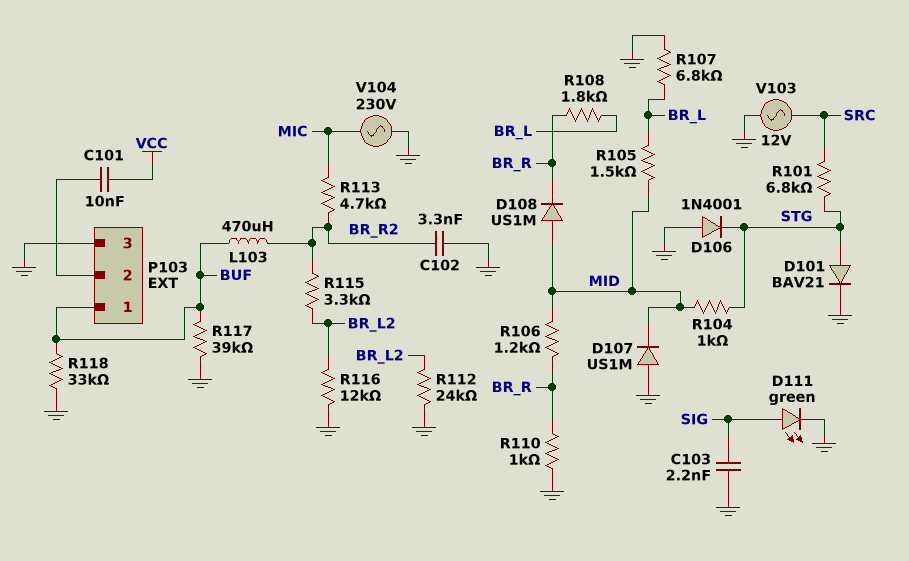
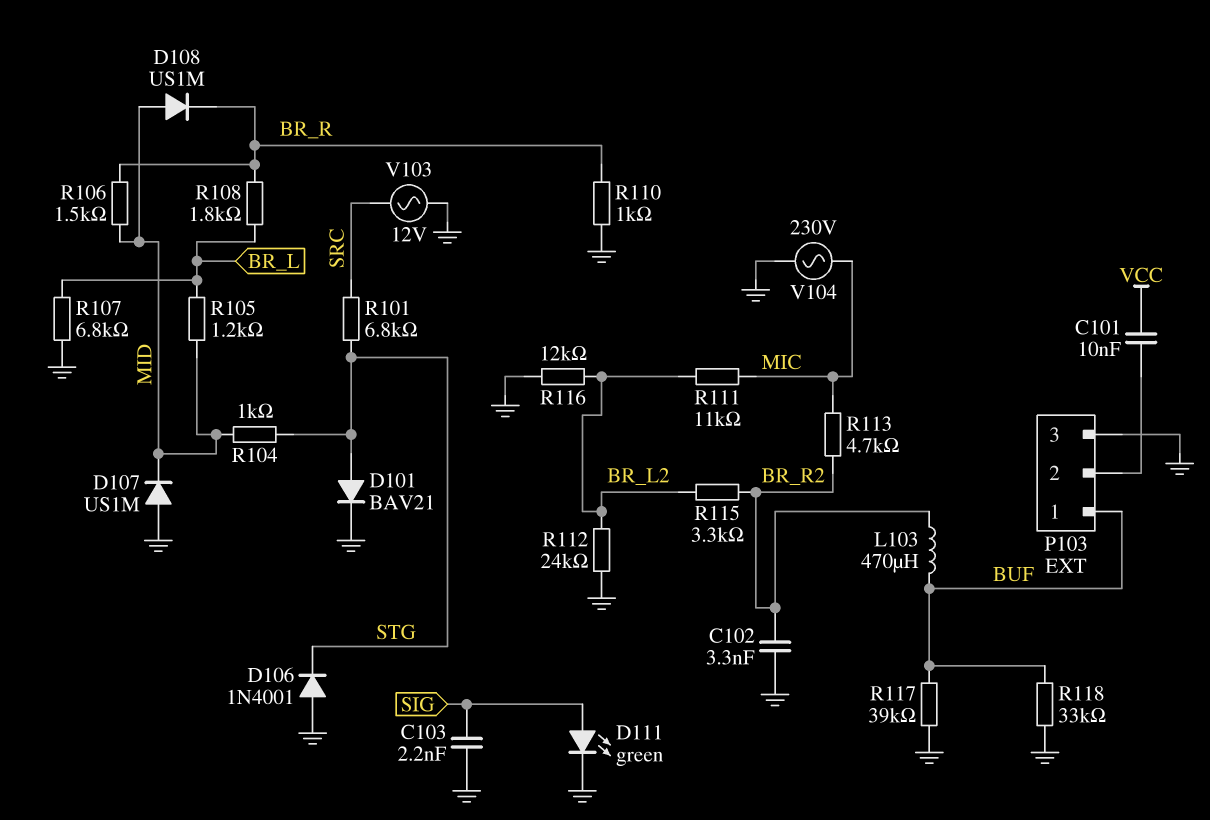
R105: 1.5k (BR_L, MID) -> 1.2k (BR_L, MID)
R106: 1.2k (BR_R, MID) -> 1.5k (BR_R, MID)
R111: none -> 11k (BR_L2, MIC)

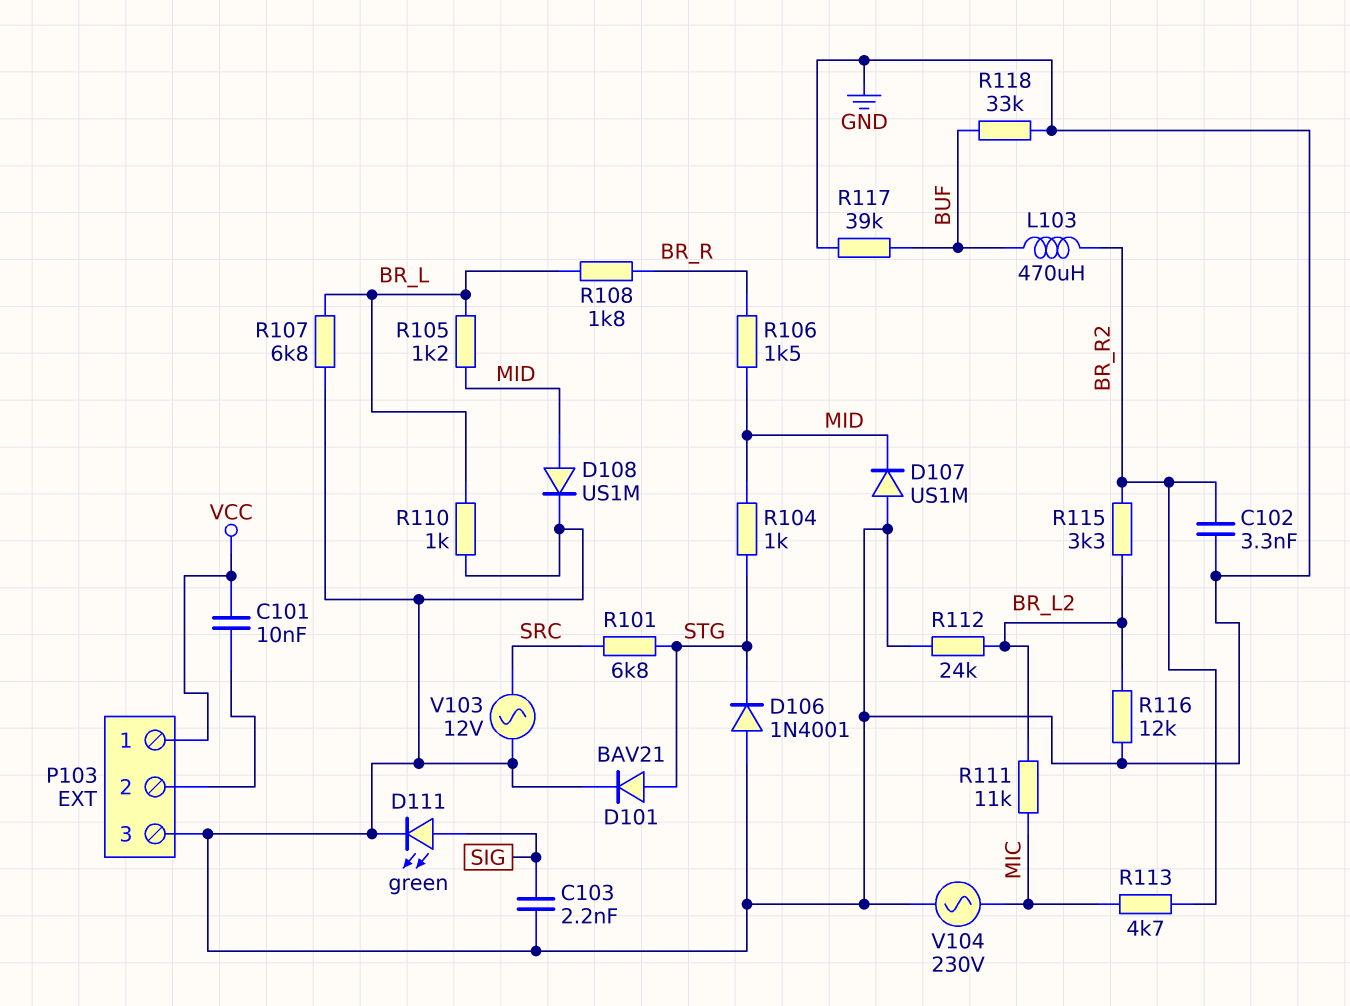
D108: diode US1M (A MID, K BR_R) -> diode US1M (A MID, K GND)
P103 pin 1: BUF -> VCC
R110: 1k (BR_R, GND) -> 1k (BR_L, GND)

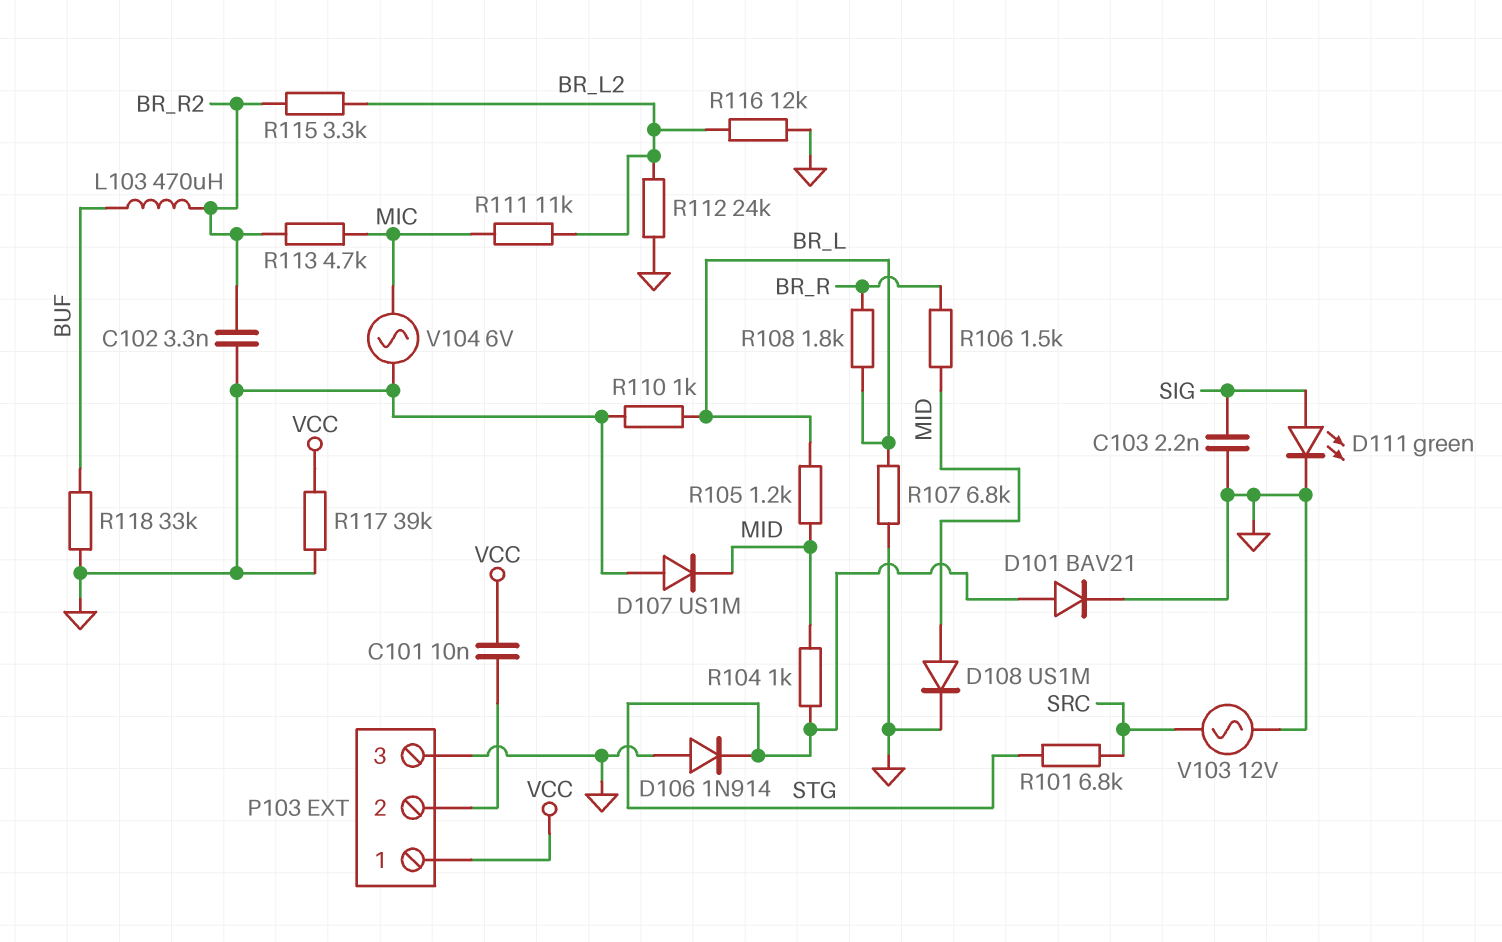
D106: diode 1N4001 (A GND, K STG) -> diode 1N914 (A GND, K STG)
R117: 39k (BUF, GND) -> 39k (GND, VCC)
V104: AC 230V (GND, MIC) -> AC 6V (GND, MIC)

